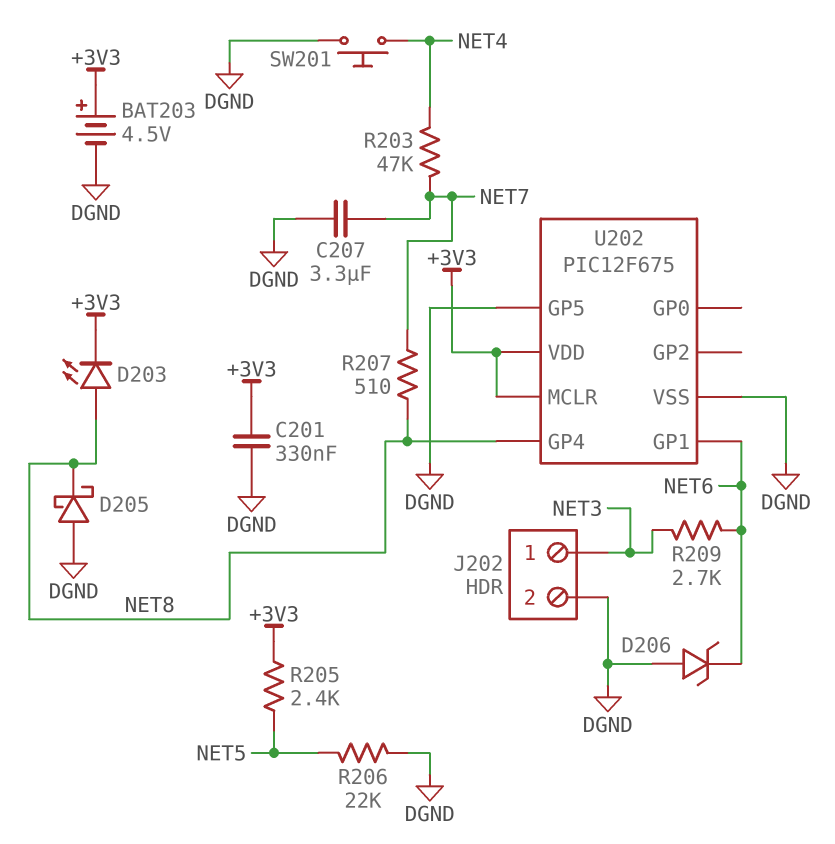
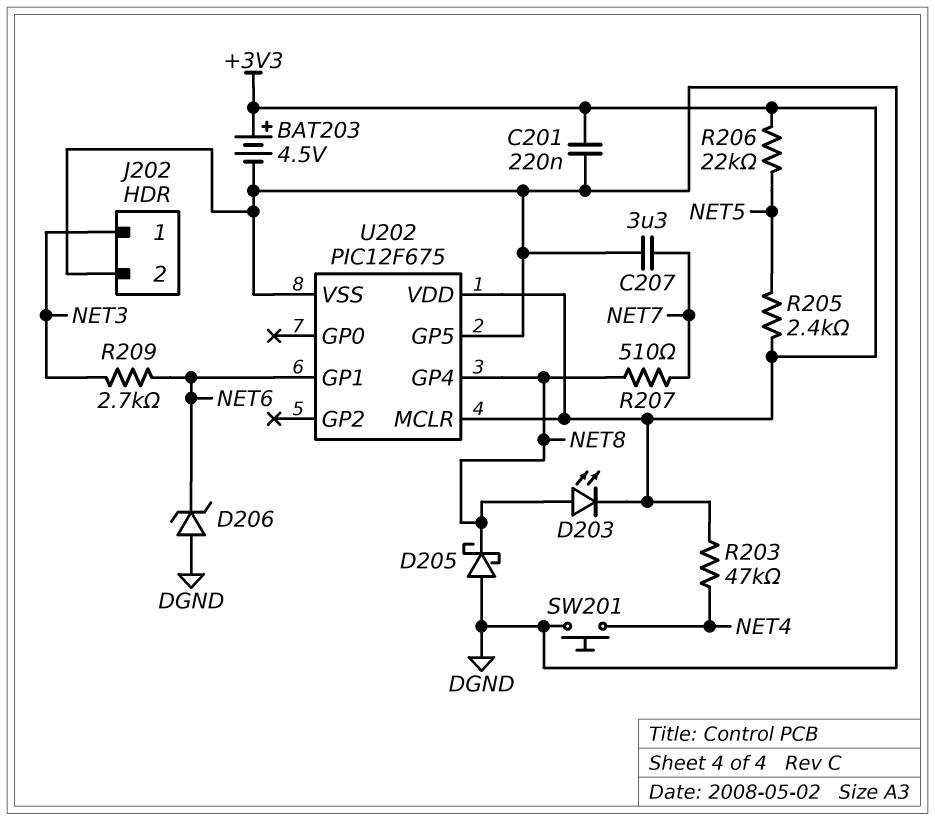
C201: 330nF (+3V3, DGND) -> 220nF (+3V3, DGND)
R203: 47k (NET4, NET7) -> 47k (+3V3, NET4)
R206: 22k (DGND, NET5) -> 22k (+3V3, NET5)

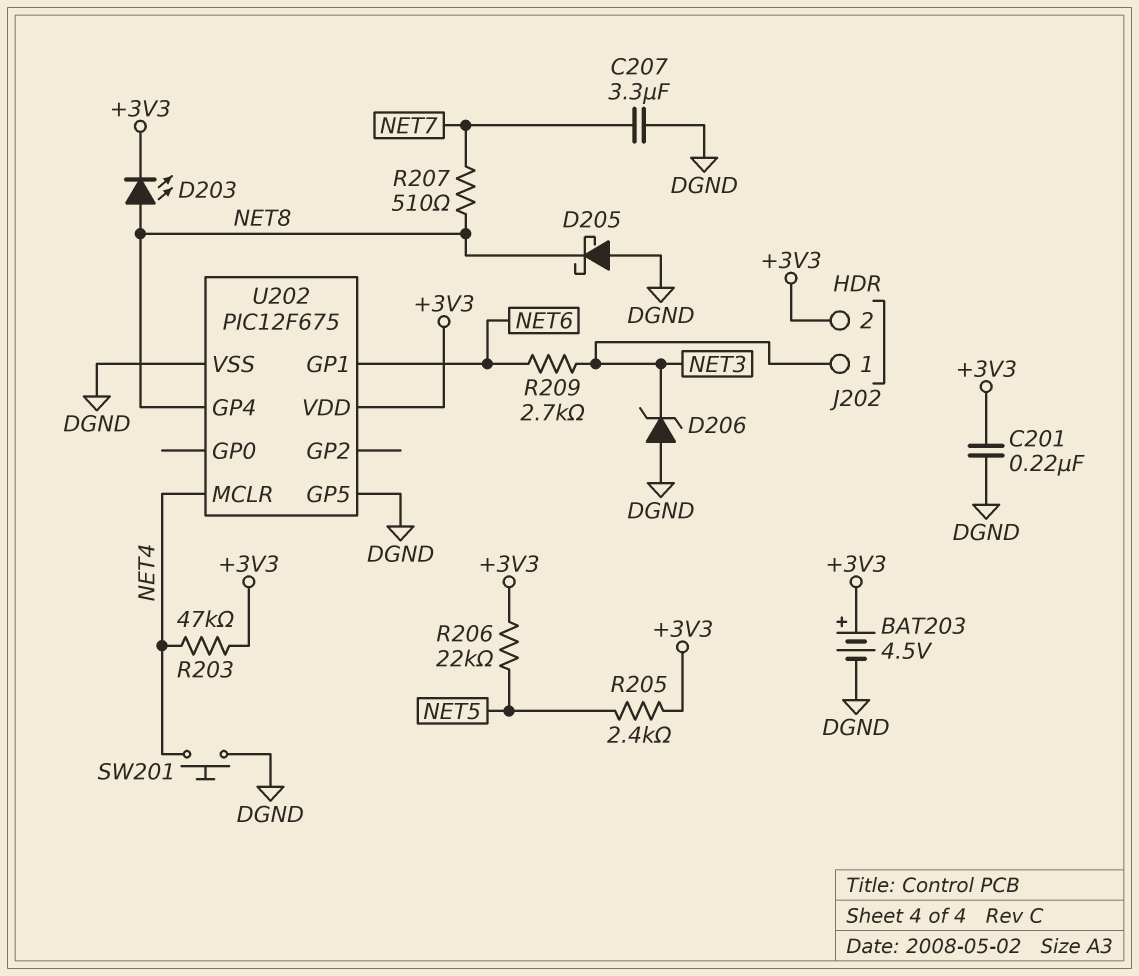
D206: zener (A DGND, K NET6) -> zener (A DGND, K NET3)
J202 pin 2: DGND -> +3V3
U202 pin MCLR: +3V3 -> NET4

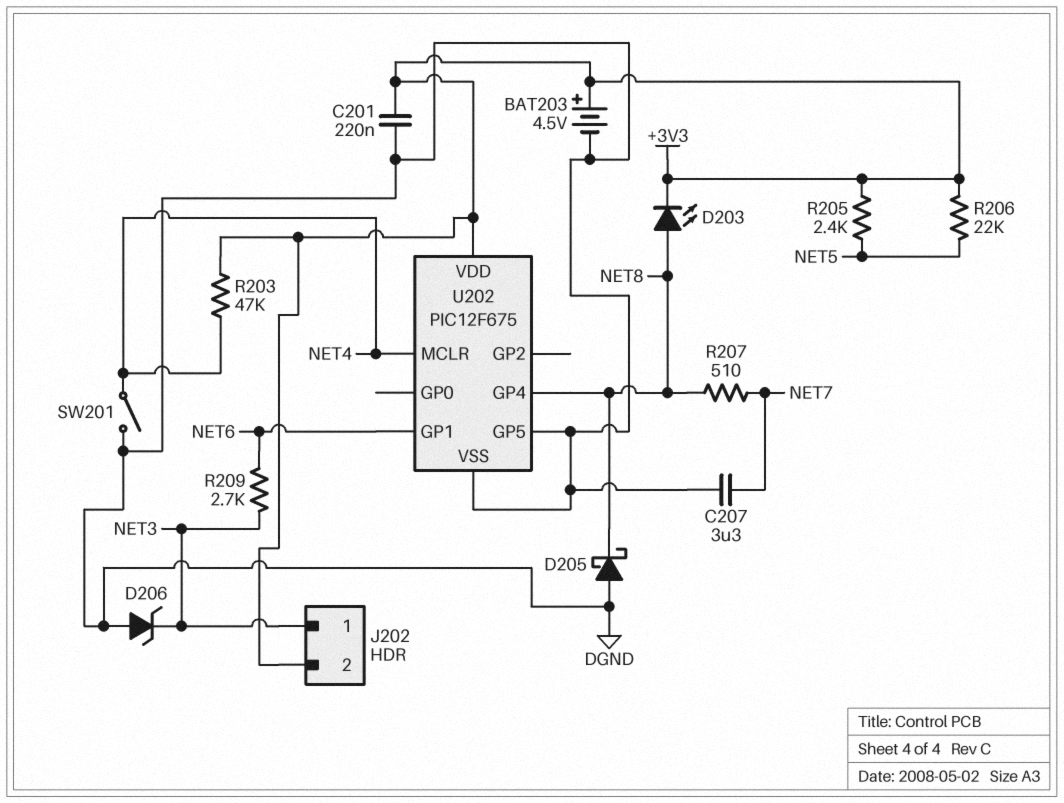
SW201: button (DGND, NET4) -> switch (DGND, NET4)

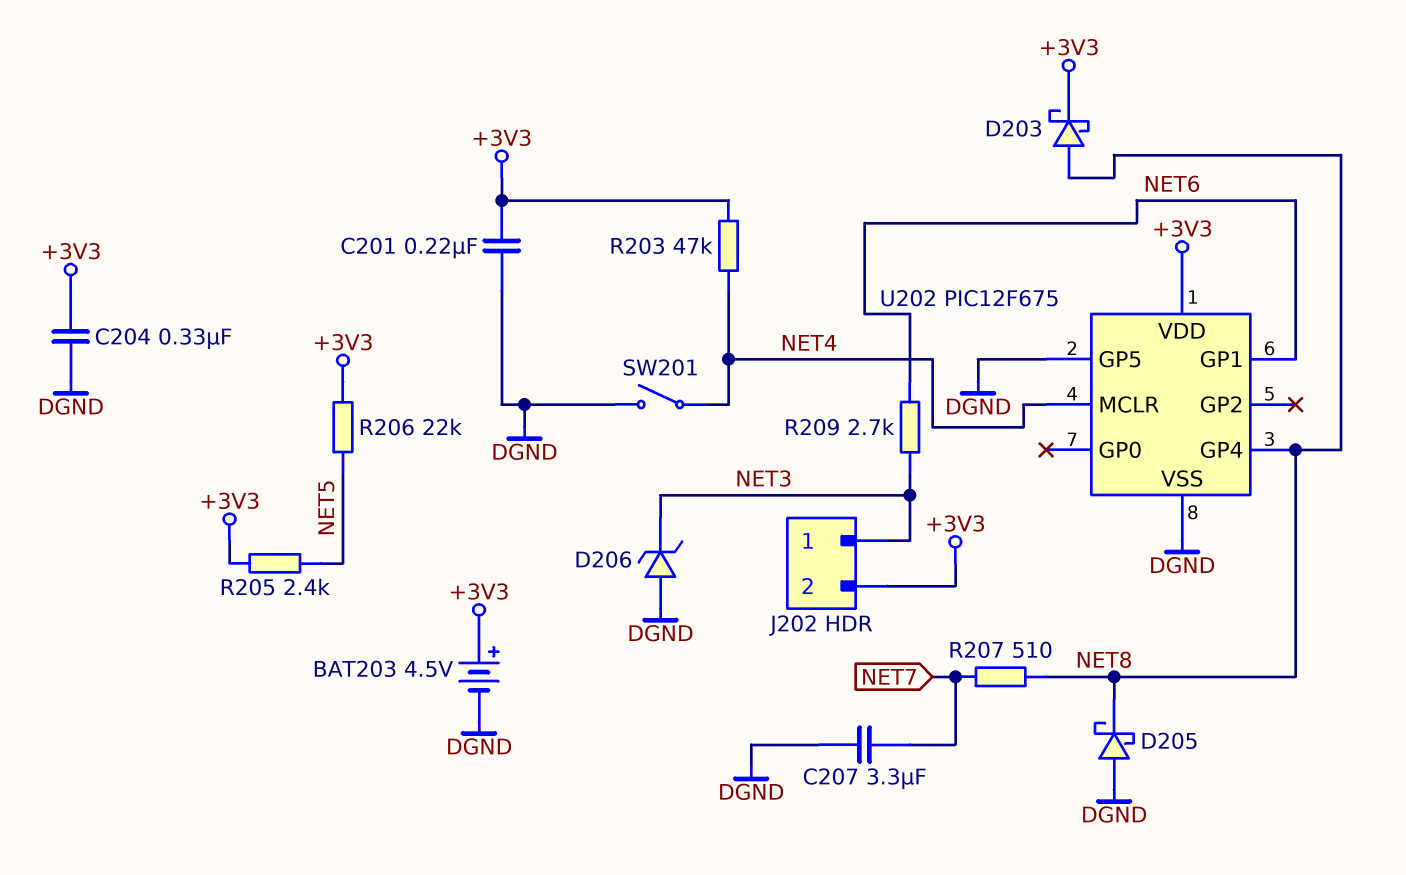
C204: none -> 330nF (+3V3, DGND)
D203: LED (A NET8, K +3V3) -> schottky (A NET8, K +3V3)

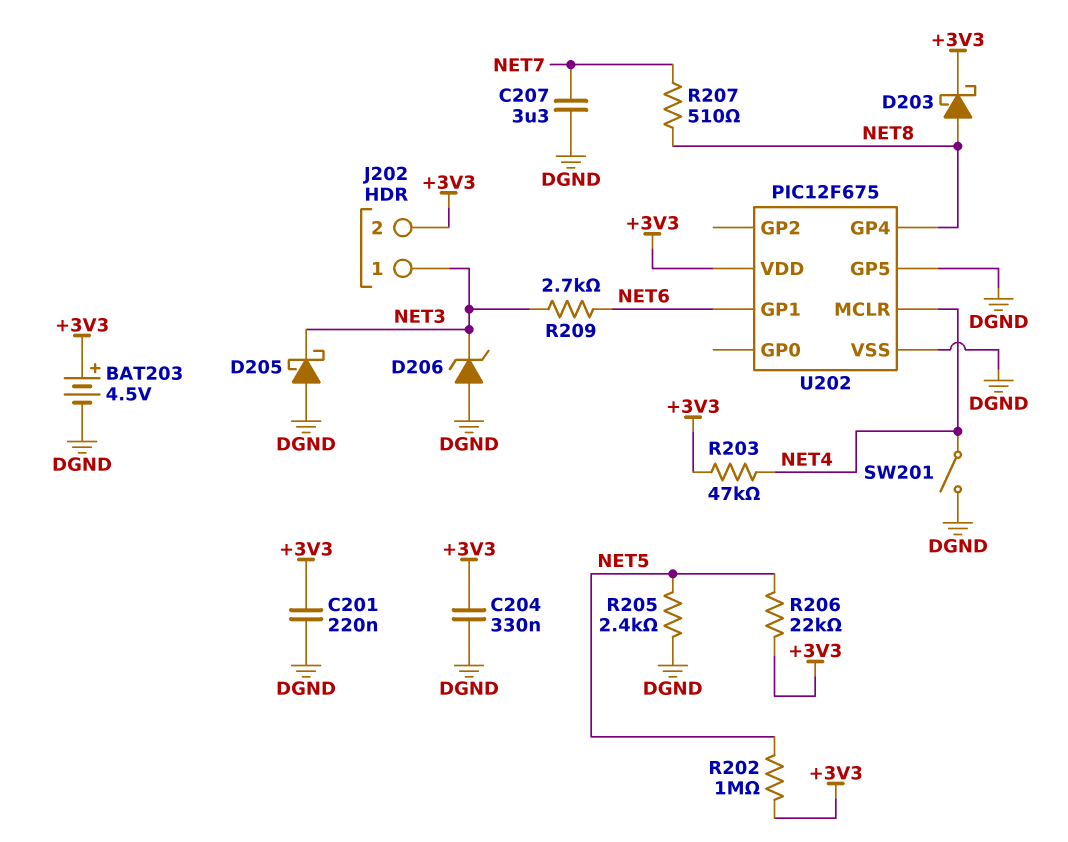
D205: schottky (A DGND, K NET8) -> schottky (A DGND, K NET3)
R202: none -> 1M (+3V3, NET5)
R205: 2.4k (+3V3, NET5) -> 2.4k (DGND, NET5)

